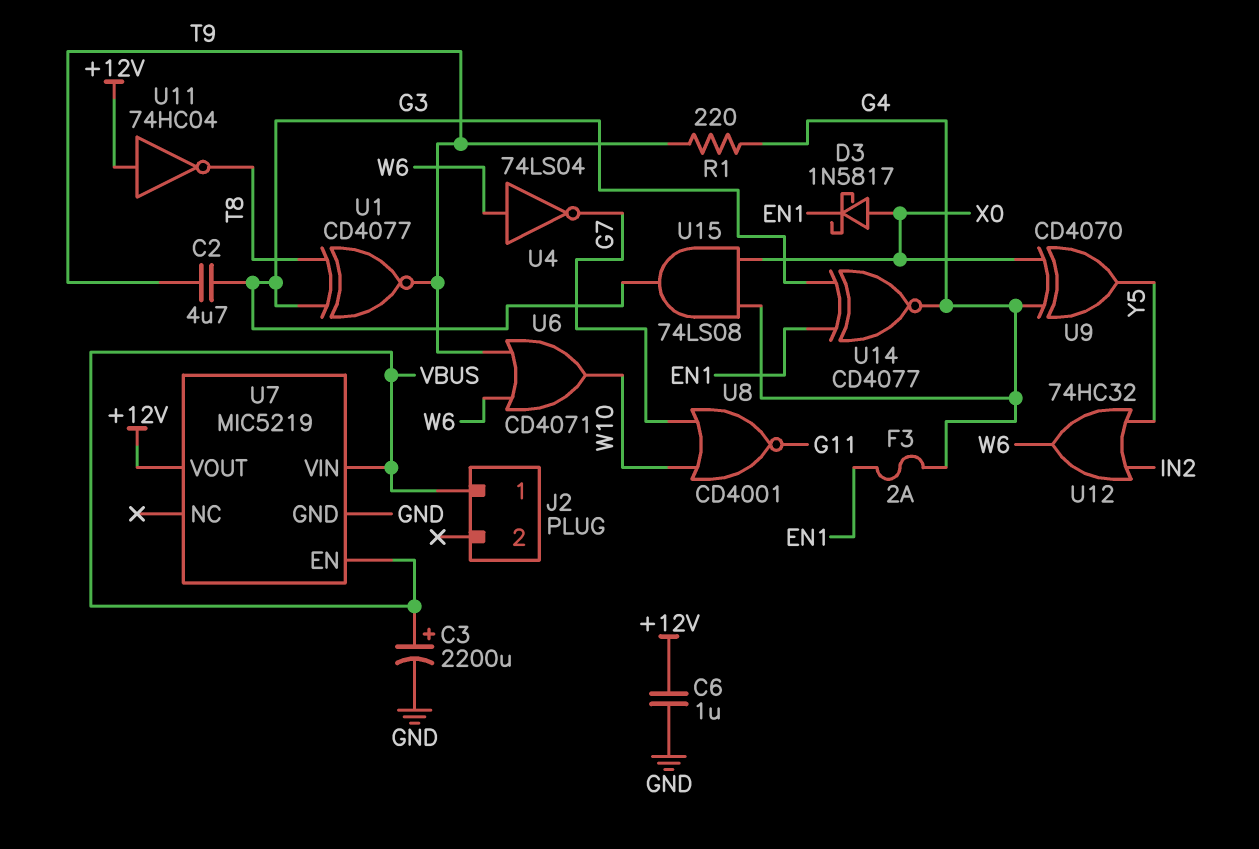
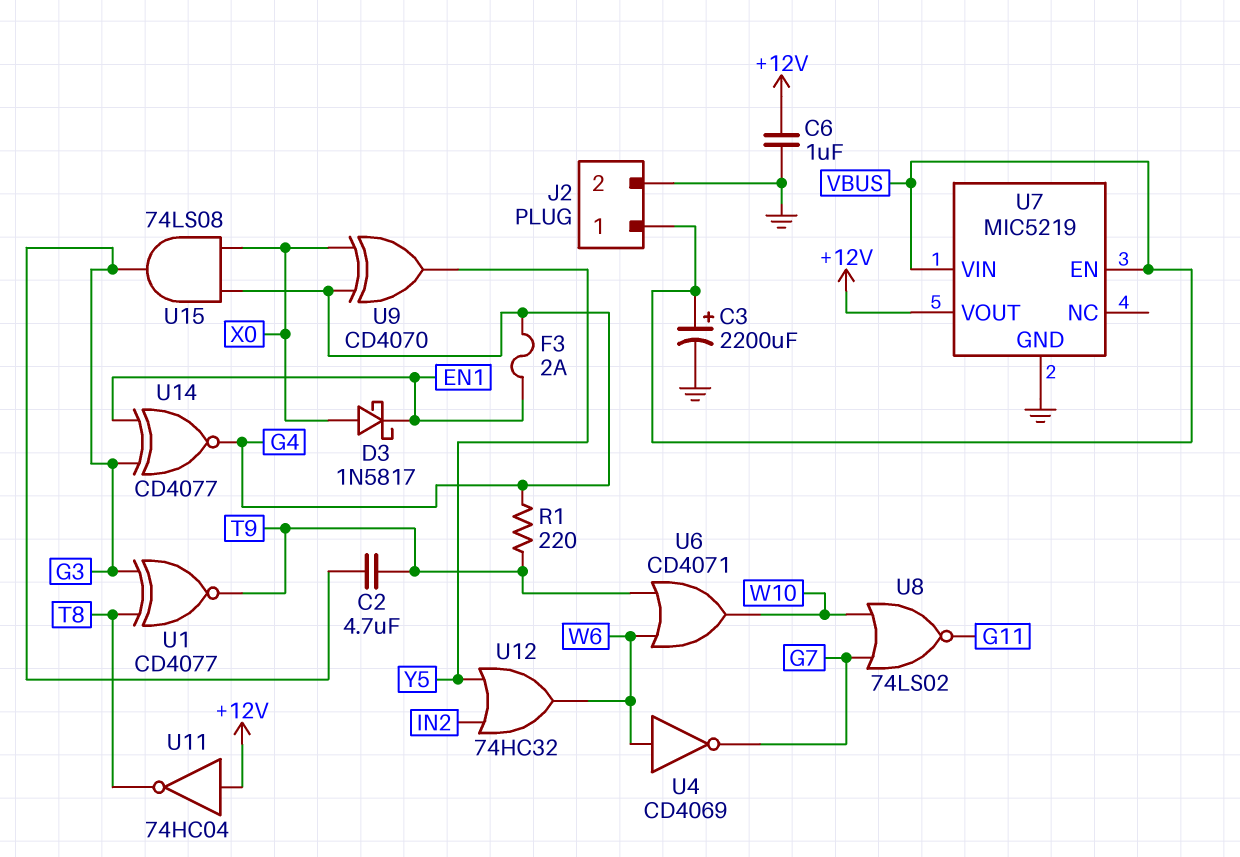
J2 pin 2: none -> GND
U4: NOT 74LS04 (in W6, out G7) -> NOT CD4069 (in W6, out G7)
U8: NOR CD4001 (in G7, in W10, out G11) -> NOR 74LS02 (in G7, in W10, out G11)

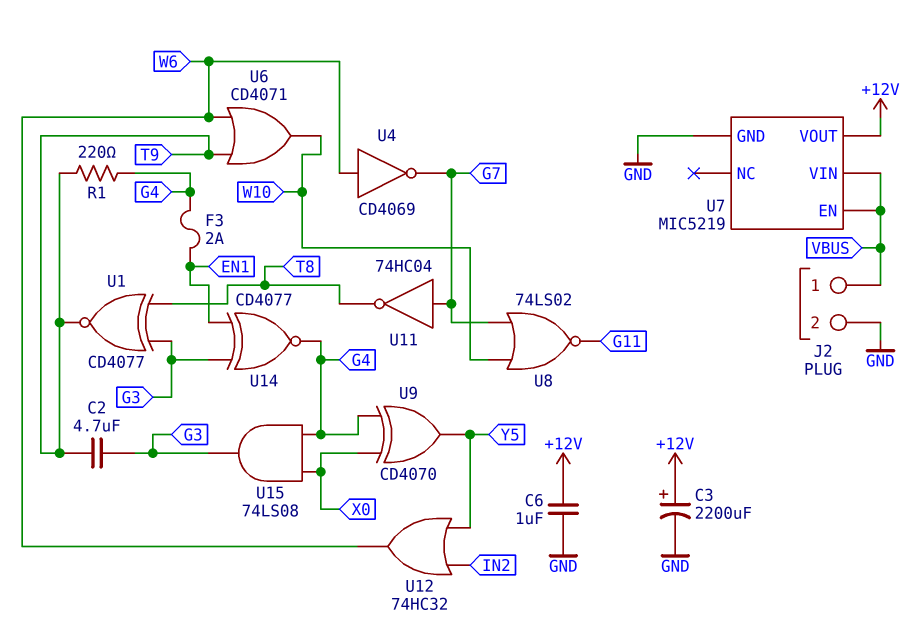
C3: 2200uF (plus VBUS, minus GND) -> 2200uF (plus +12V, minus GND)
D3: schottky 1N5817 (A X0, K EN1) -> none
U11: NOT 74HC04 (in +12V, out T8) -> NOT 74HC04 (in G7, out T8)

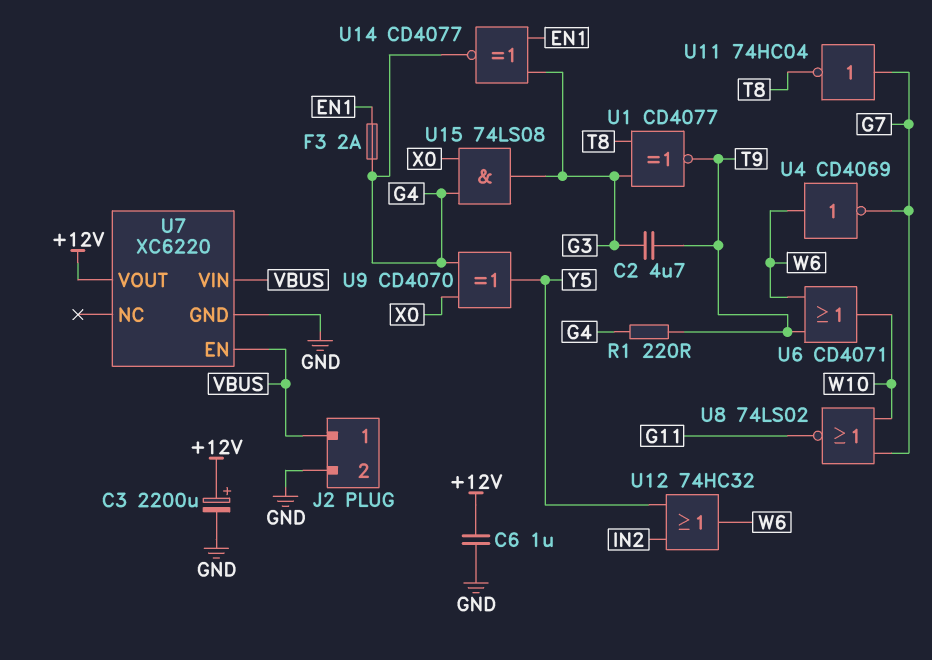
U7: MIC5219 -> XC6220

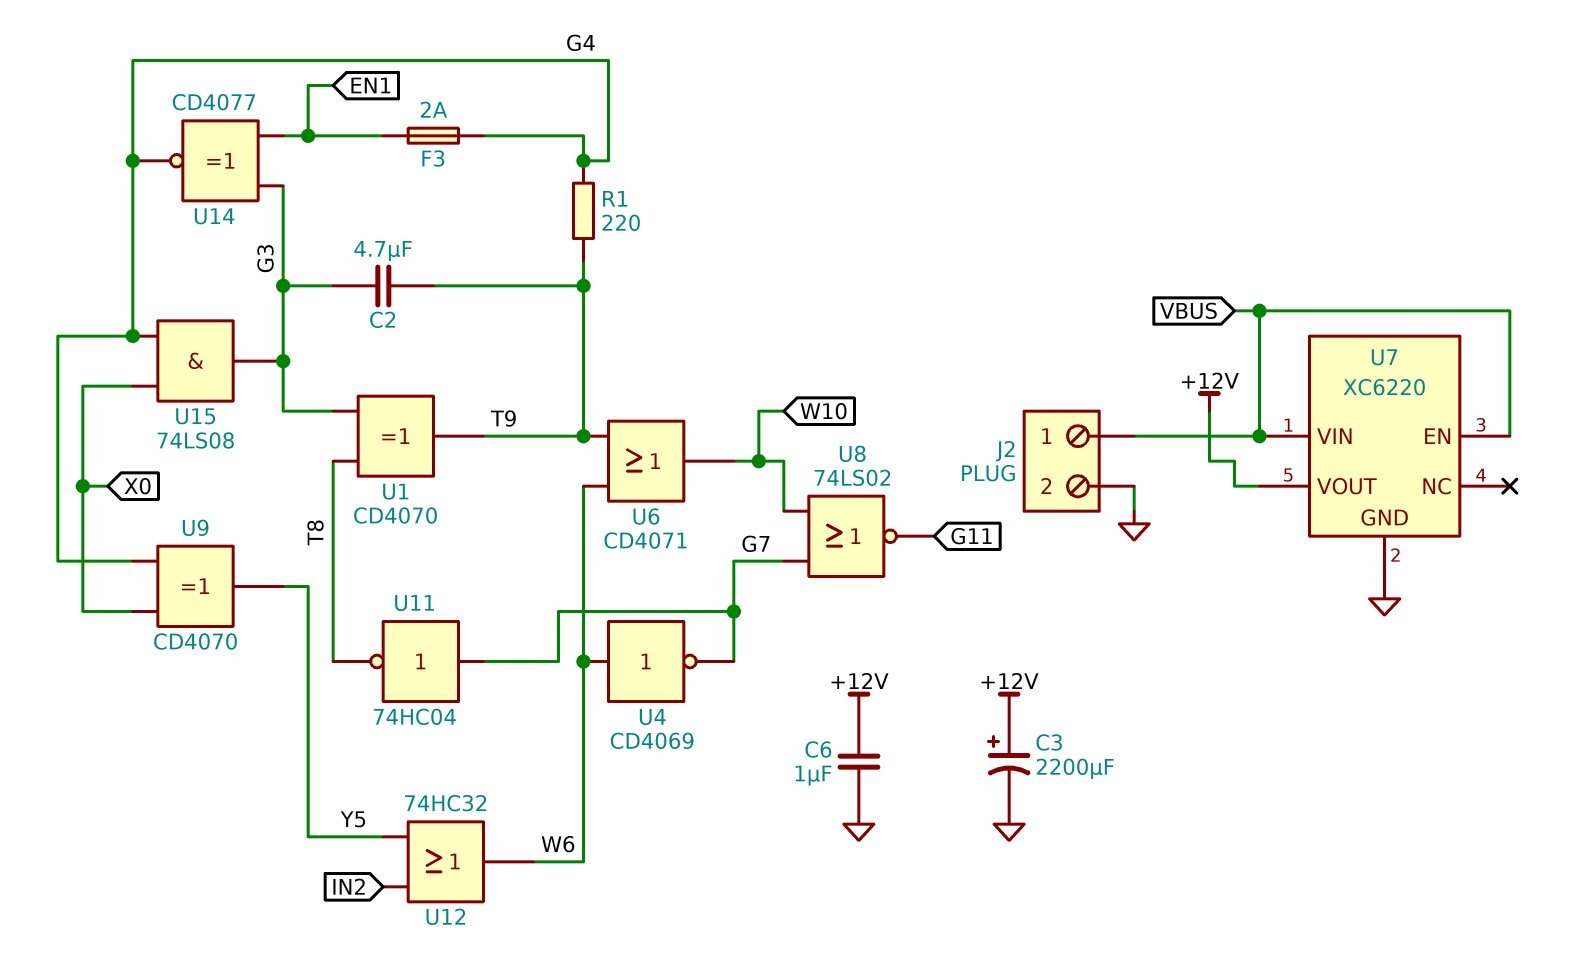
U1: XNOR CD4077 (in G3, in T8, out T9) -> XOR CD4070 (in G3, in T8, out T9)

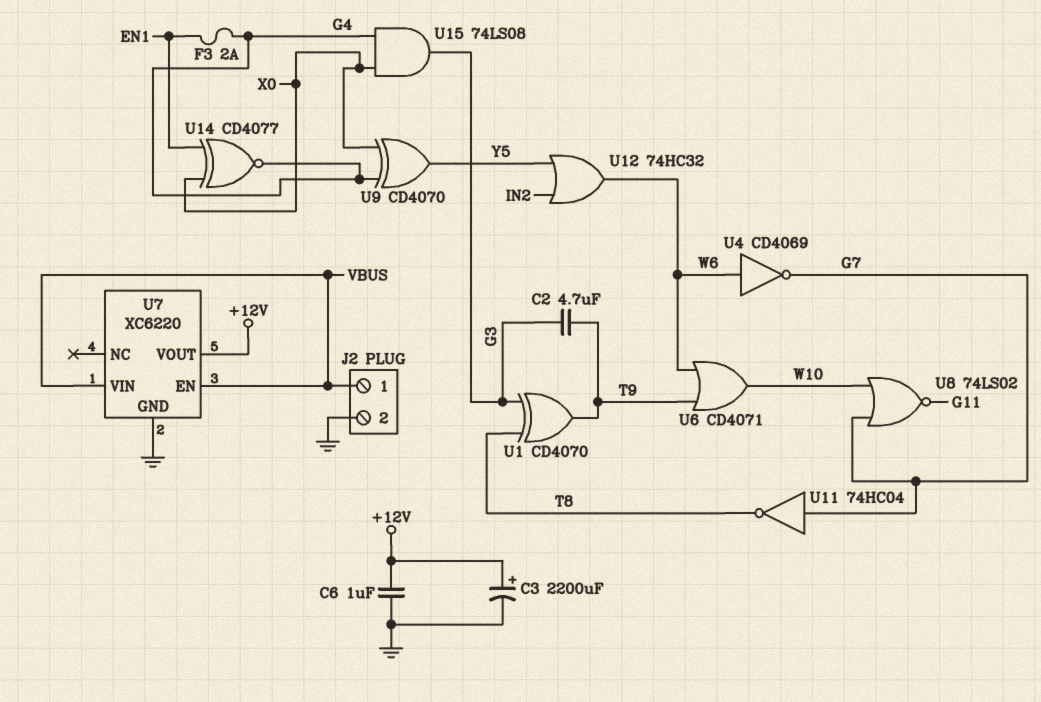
R1: 220 (G4, T9) -> none
U14: XNOR CD4077 (in EN1, in G3, out G4) -> XNOR CD4077 (in EN1, in X0, out G4)

